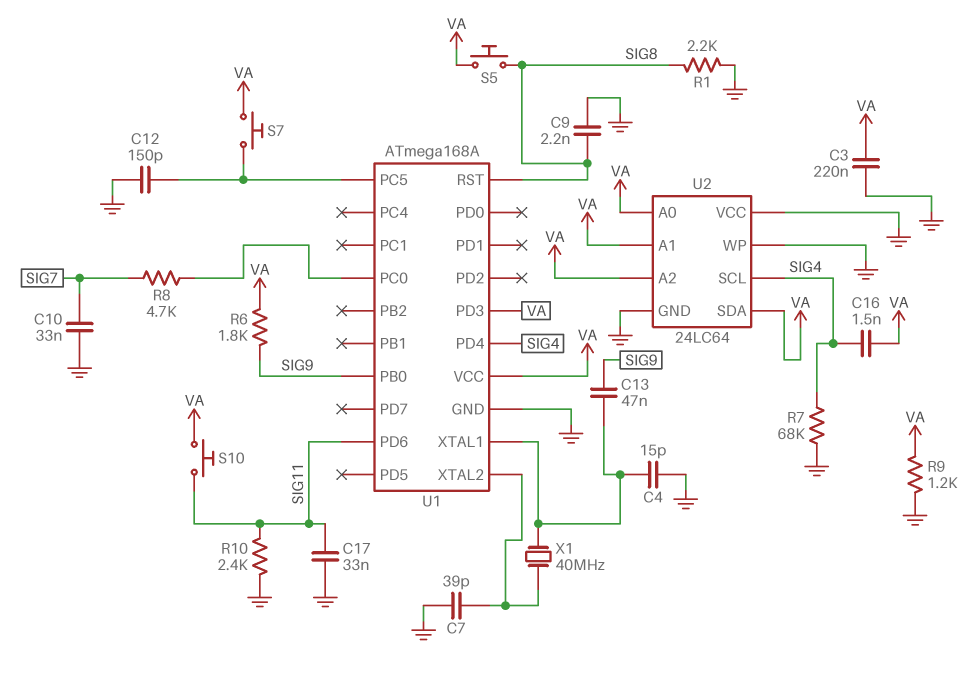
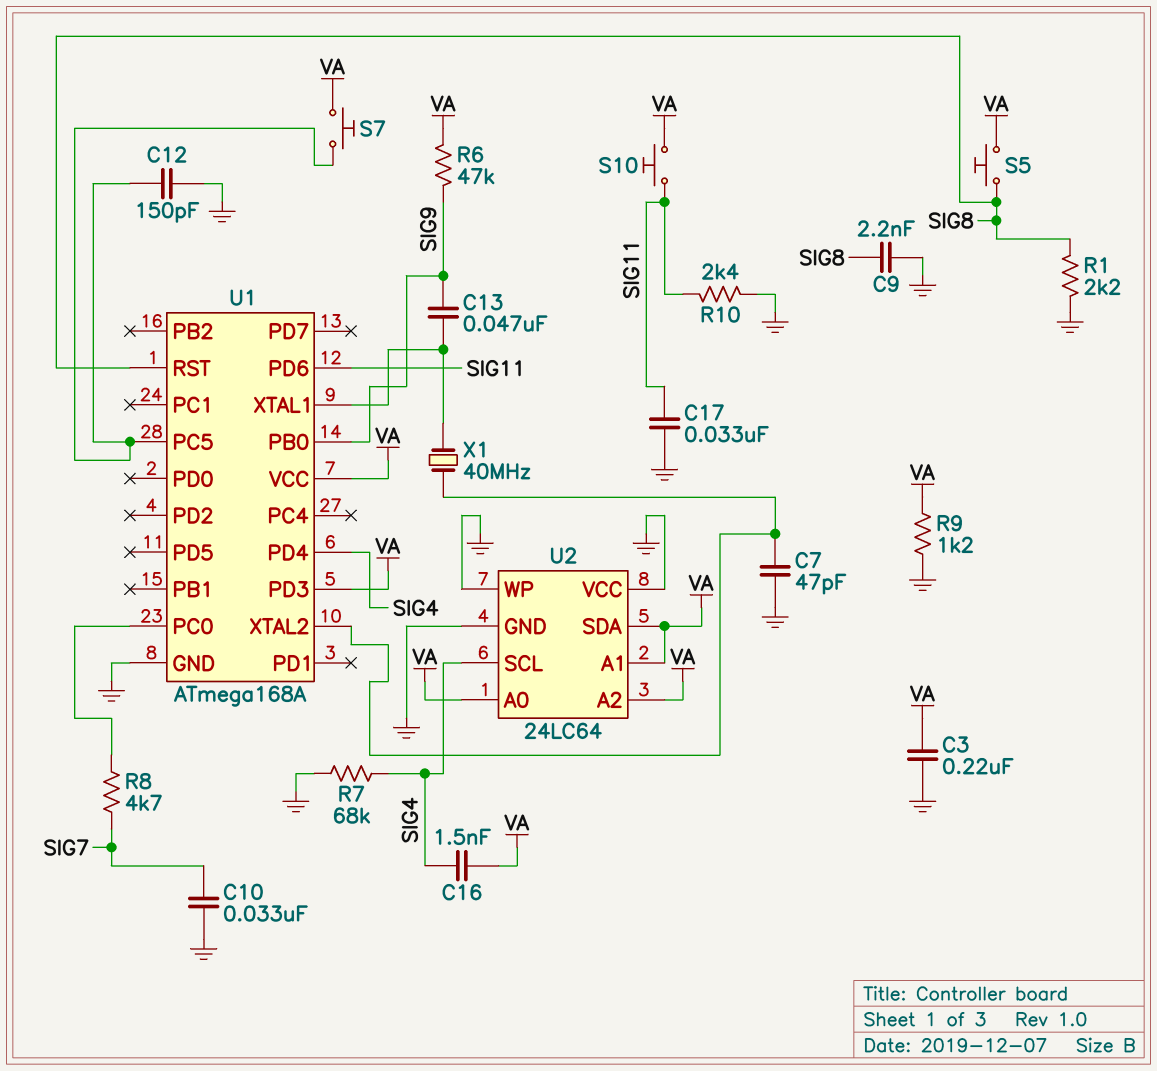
C4: 15pF (GND, U1/XTAL1) -> none
C7: 39pF (GND, U1/XTAL2) -> 47pF (GND, U1/XTAL2)
R6: 1.8k (SIG9, VA) -> 47k (SIG9, VA)

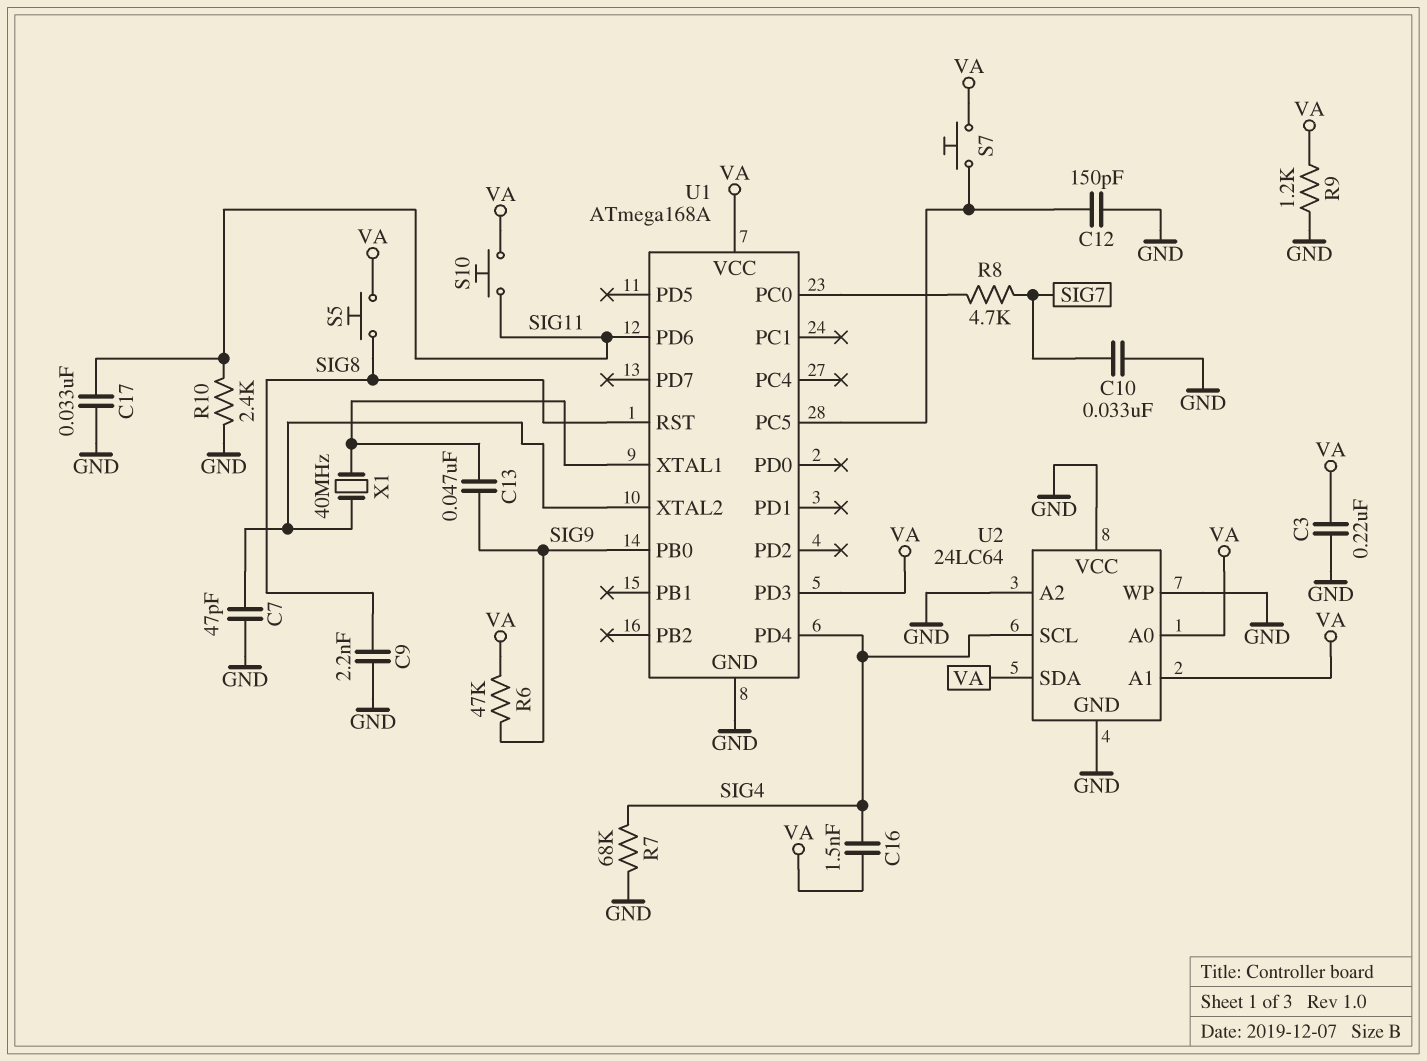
R1: 2.2k (GND, SIG8) -> none
U2 pin A2: VA -> GND

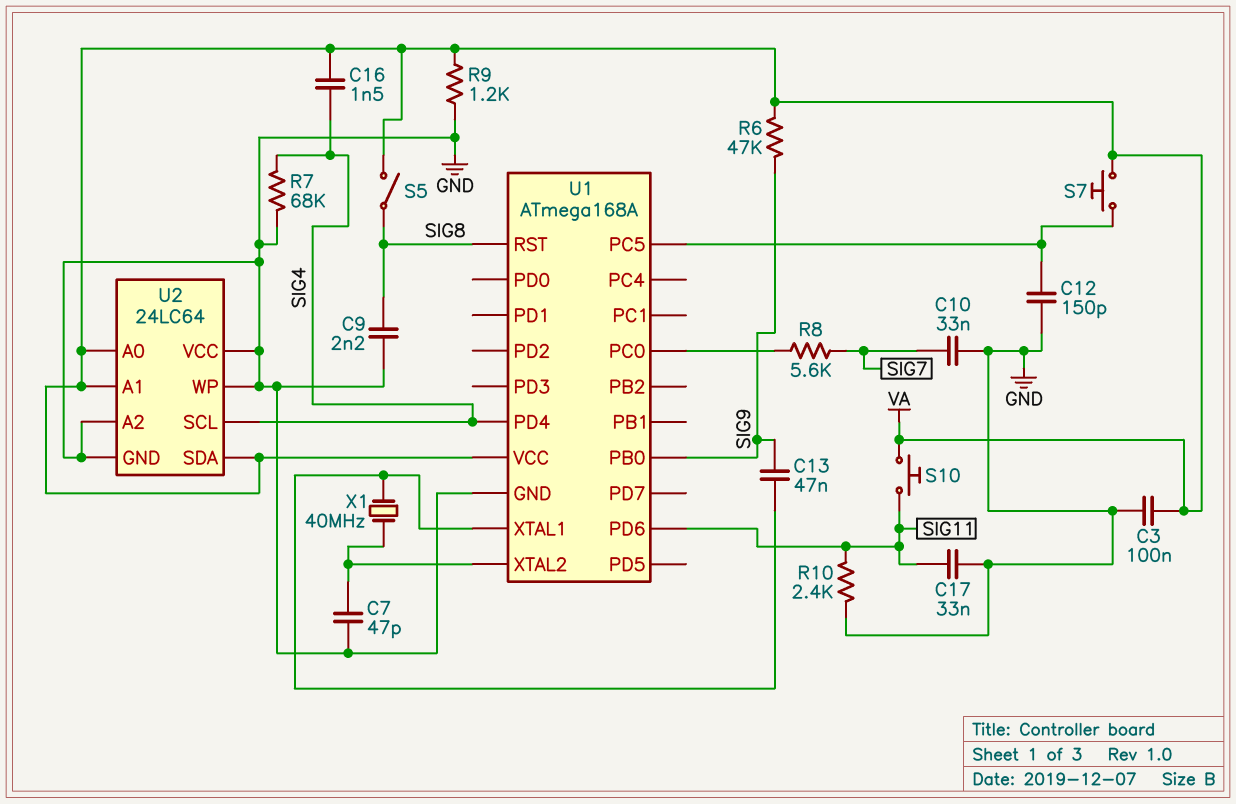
C3: 220nF (GND, VA) -> 100nF (GND, VA)
R8: 4.7k (SIG7, U1/PC0) -> 5.6k (SIG7, U1/PC0)
S5: button (SIG8, VA) -> switch (SIG8, VA)
U1 pin PD3: VA -> none

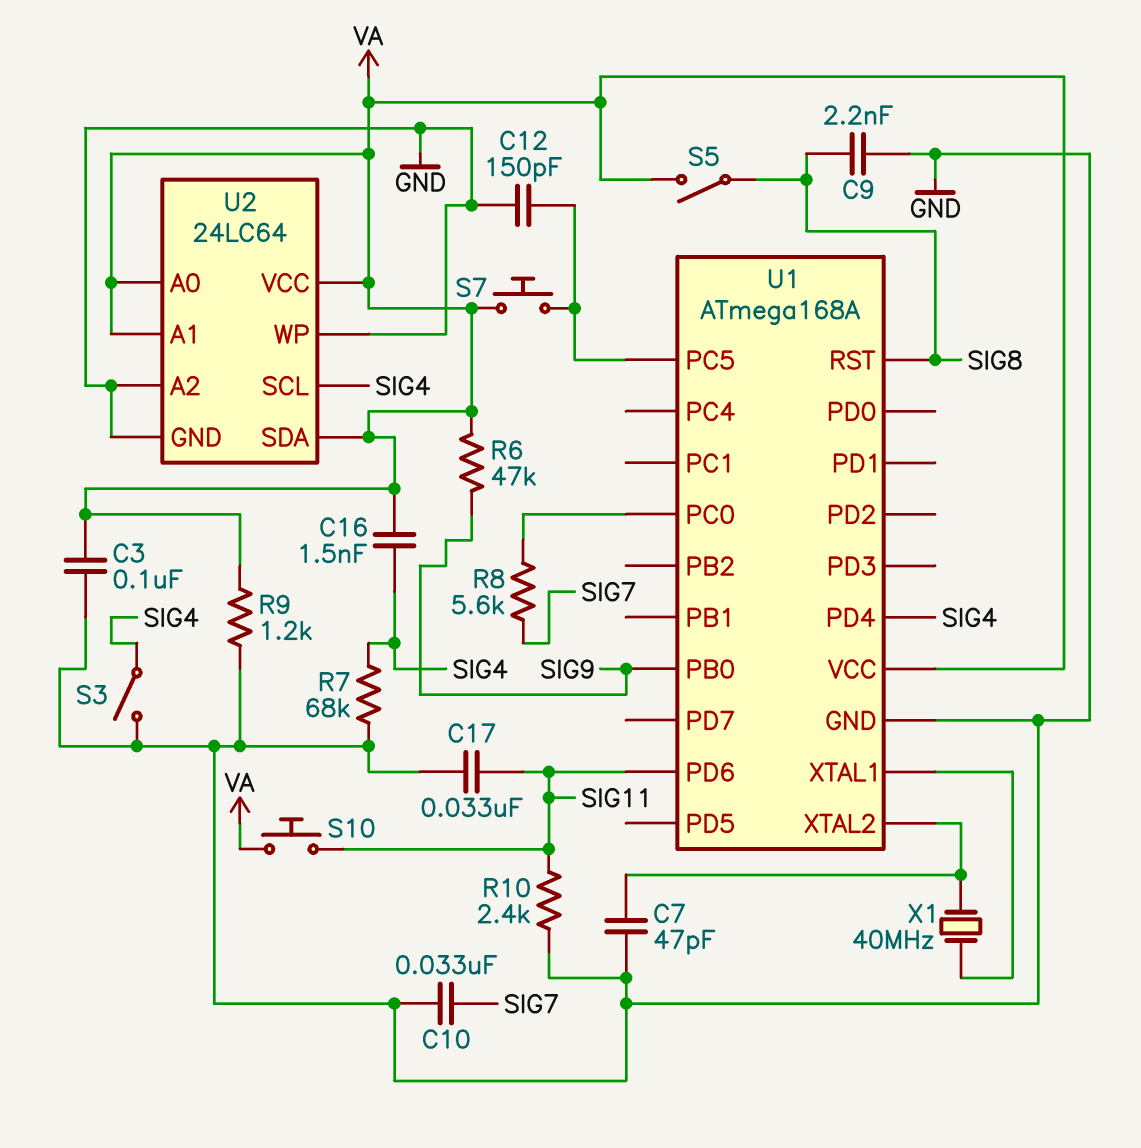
C13: 47nF (SIG9, U1/XTAL1) -> none
S3: none -> switch (GND, SIG4)
U2 pin VCC: GND -> VA

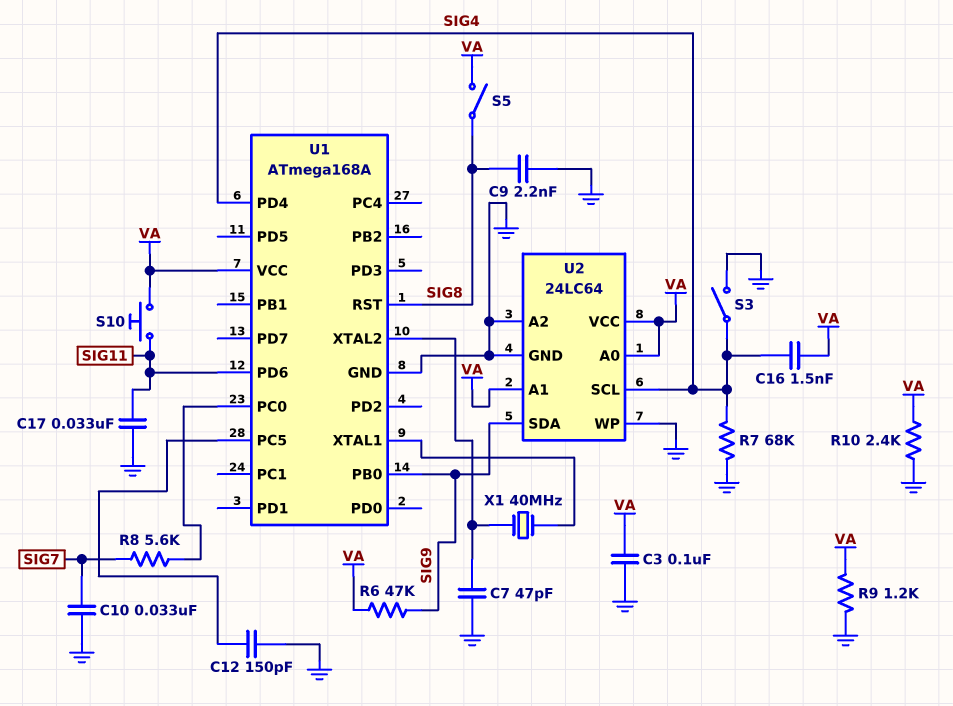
R10: 2.4k (GND, SIG11) -> 2.4k (GND, VA)
S7: button (U1/PC5, VA) -> none
U2 pin SDA: VA -> SIG9

